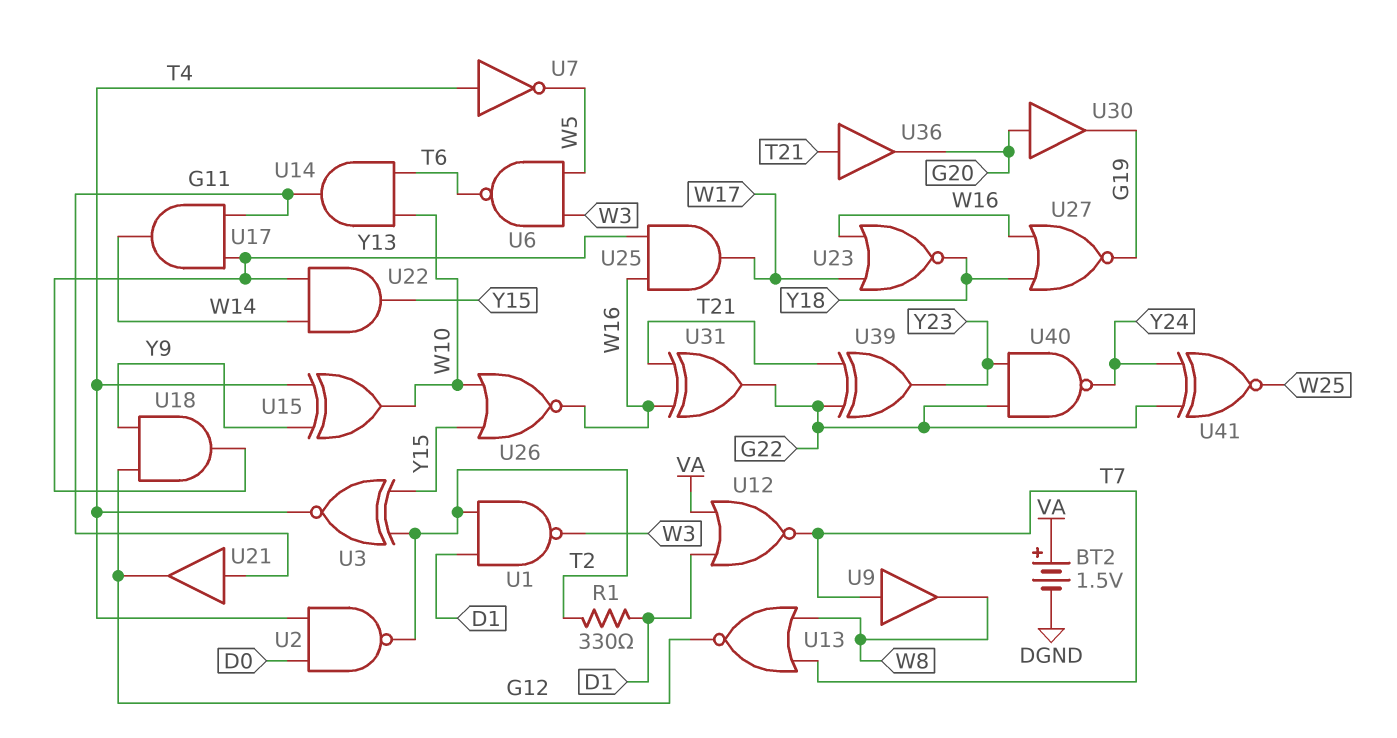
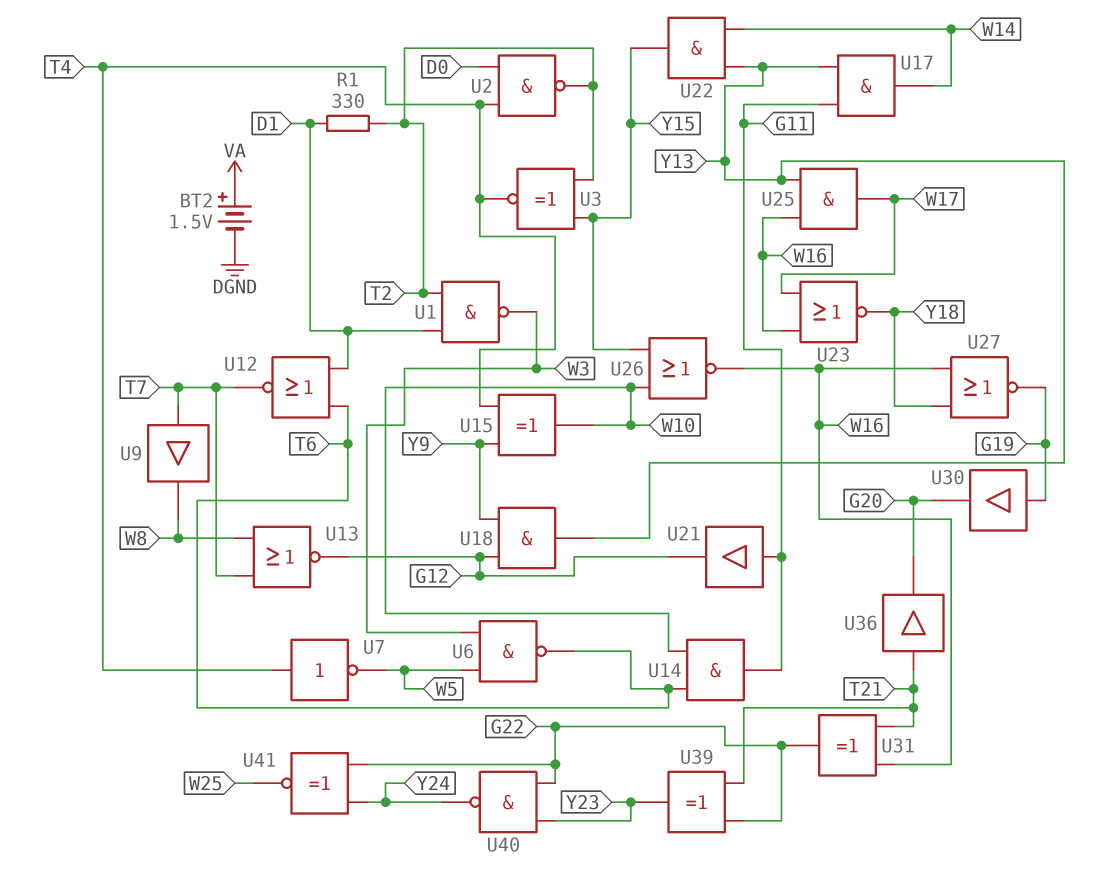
U12: NOR (in D1, in VA, out T7) -> NOR (in D1, in T6, out T7)
U30: buffer (in G20, out G19) -> buffer (in G19, out G20)

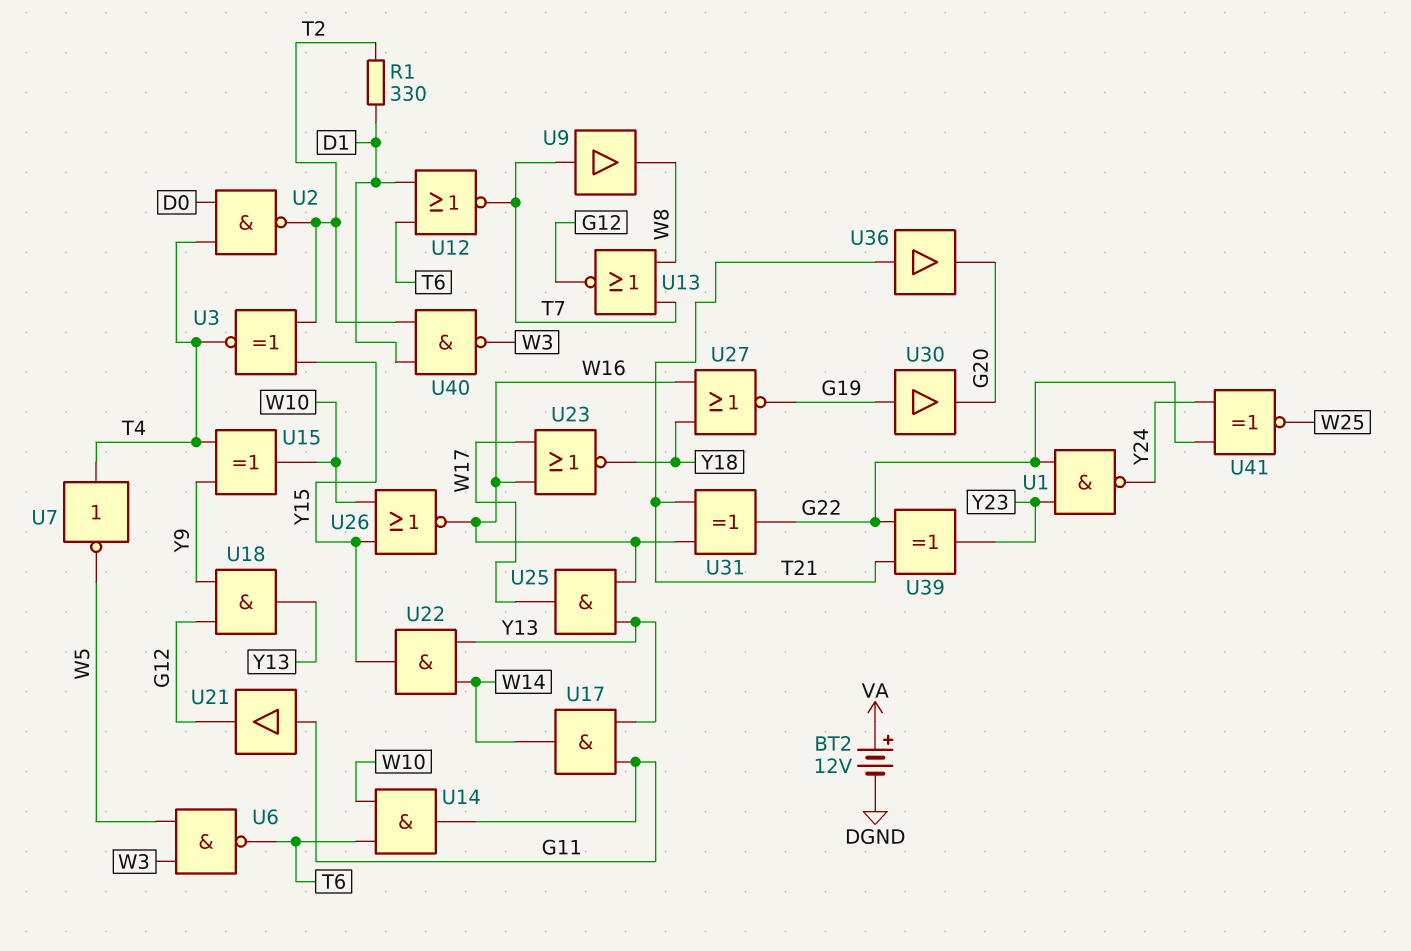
BT2: 1.5V (plus VA, minus DGND) -> 12V (plus VA, minus DGND)
U1: NAND (in D1, in T2, out W3) -> NAND (in G22, in Y23, out Y24)
U40: NAND (in G22, in Y23, out Y24) -> NAND (in D1, in T2, out W3)

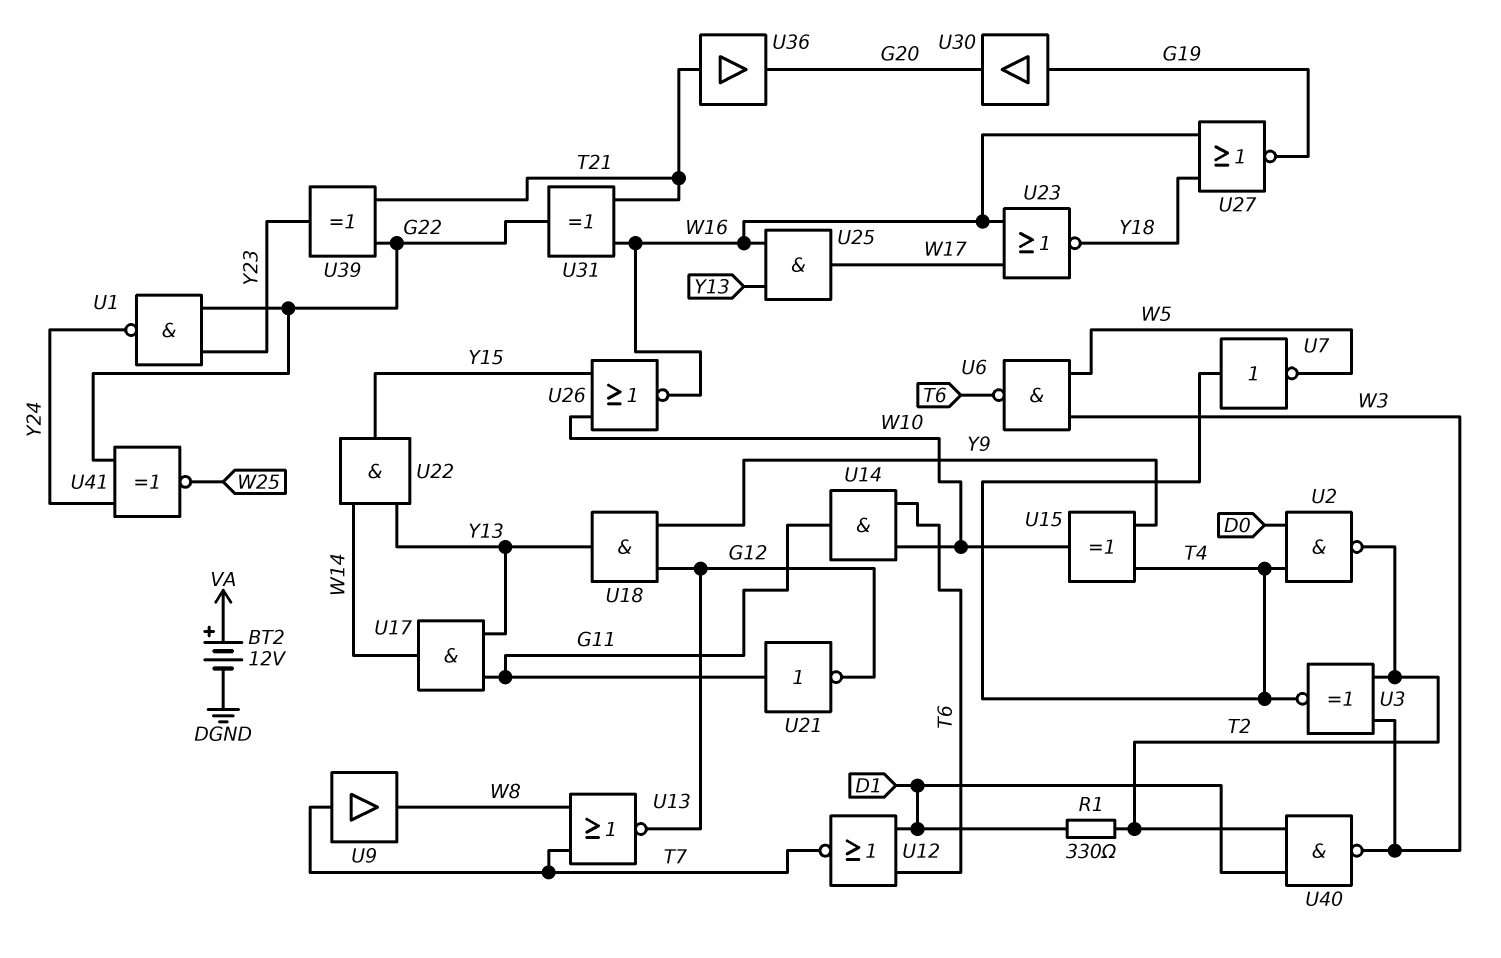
U3: XNOR (in T2, in Y15, out T4) -> XNOR (in T2, in W3, out T4)
U21: buffer (in G11, out G12) -> NOT (in G11, out G12)

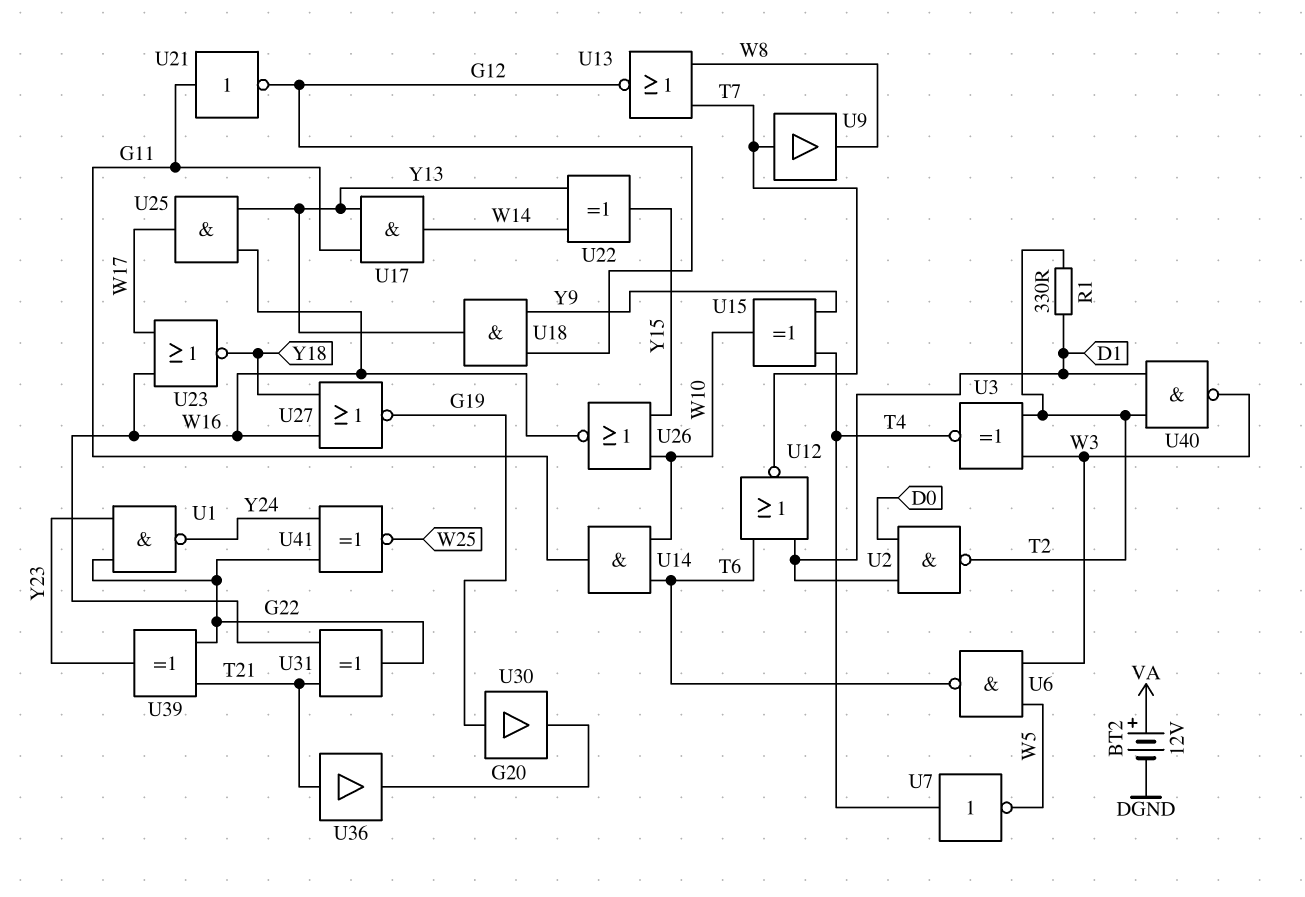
U2: NAND (in D0, in T4, out T2) -> NAND (in D0, in D1, out T2)
U22: AND (in W14, in Y13, out Y15) -> XOR (in W14, in Y13, out Y15)

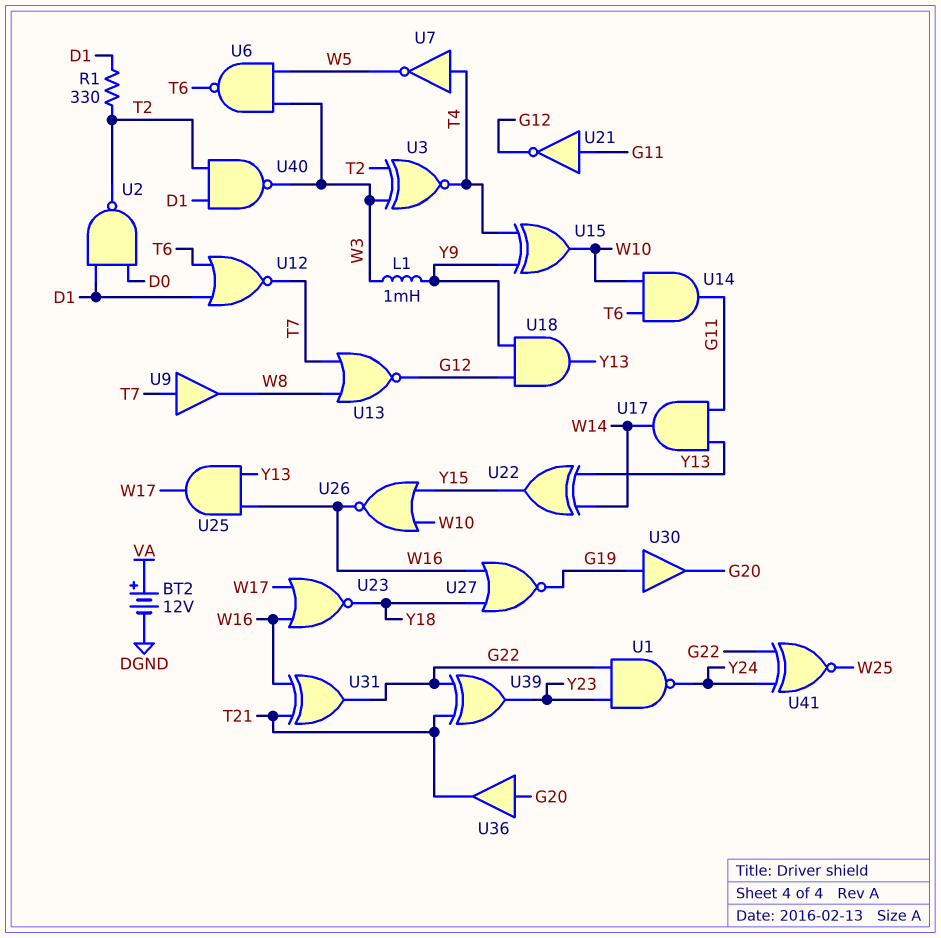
L1: none -> 1mH (W3, Y9)
U36: buffer (in T21, out G20) -> buffer (in G20, out T21)

